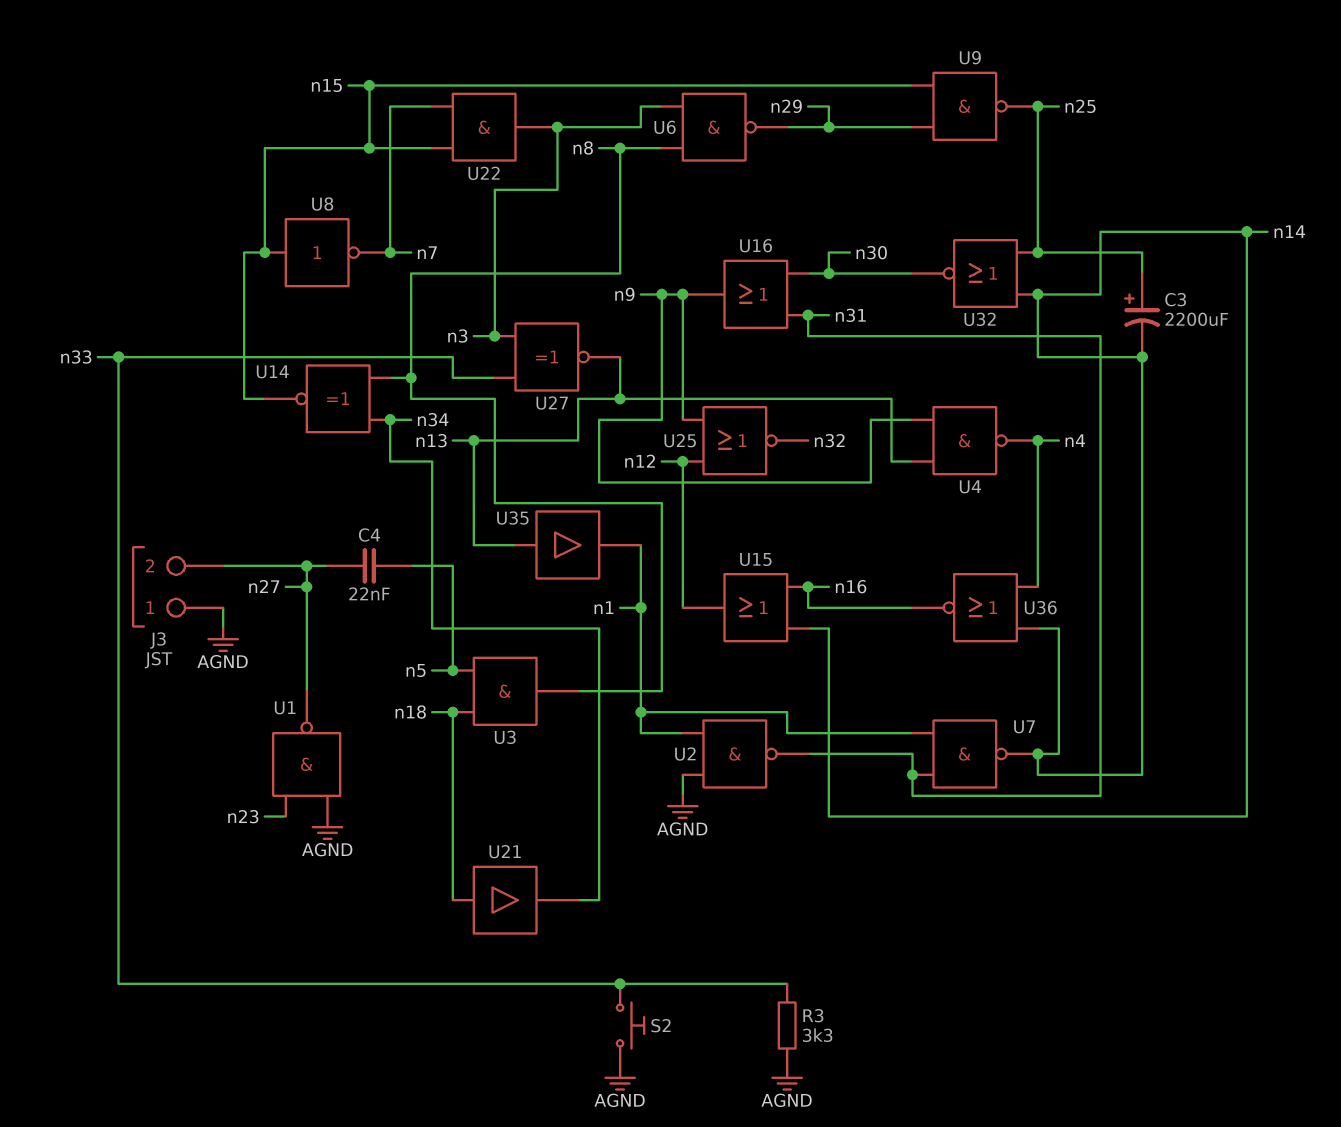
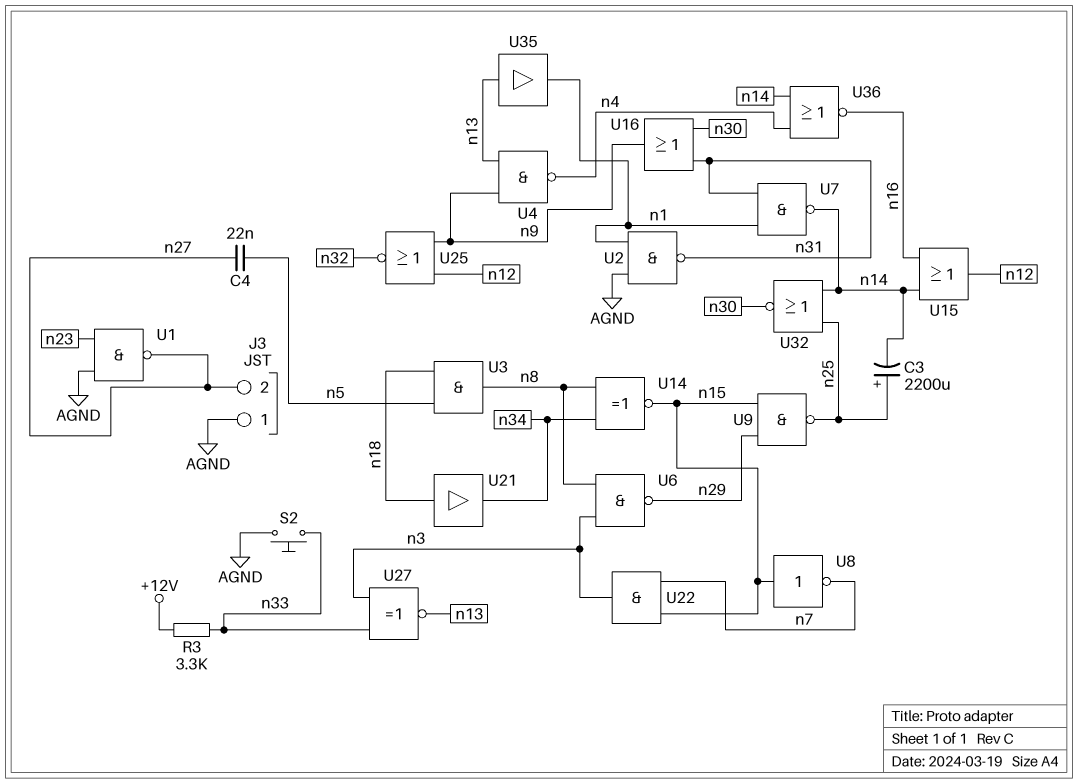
R3: 3.3k (AGND, n33) -> 3.3k (+12V, n33)

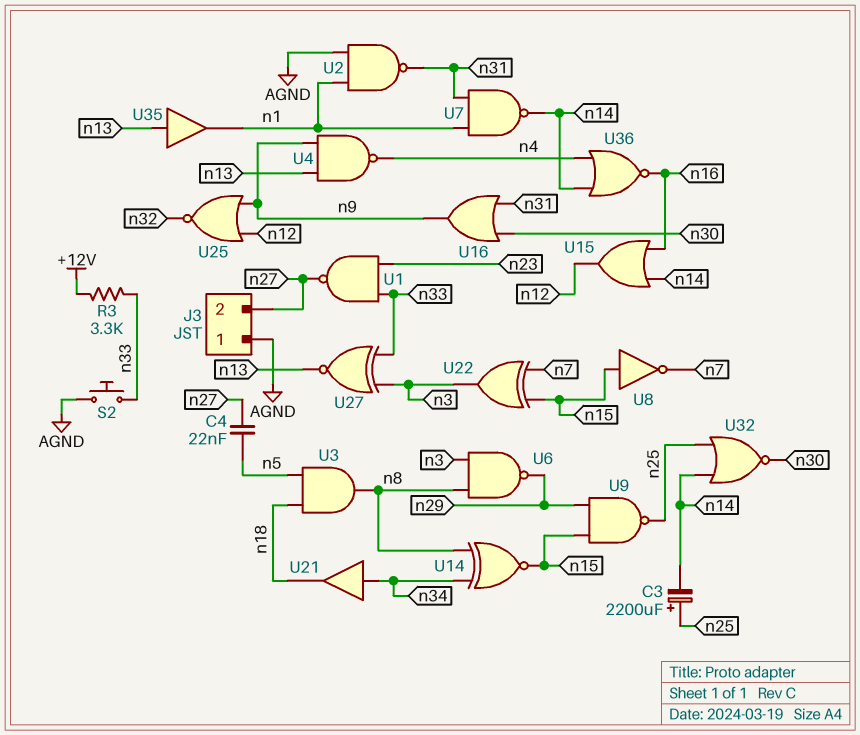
U1: NAND (in AGND, in n23, out n27) -> NAND (in n23, in n33, out n27)
U21: buffer (in n18, out n34) -> buffer (in n34, out n18)
U22: AND (in n7, in n15, out n3) -> XOR (in n7, in n15, out n3)

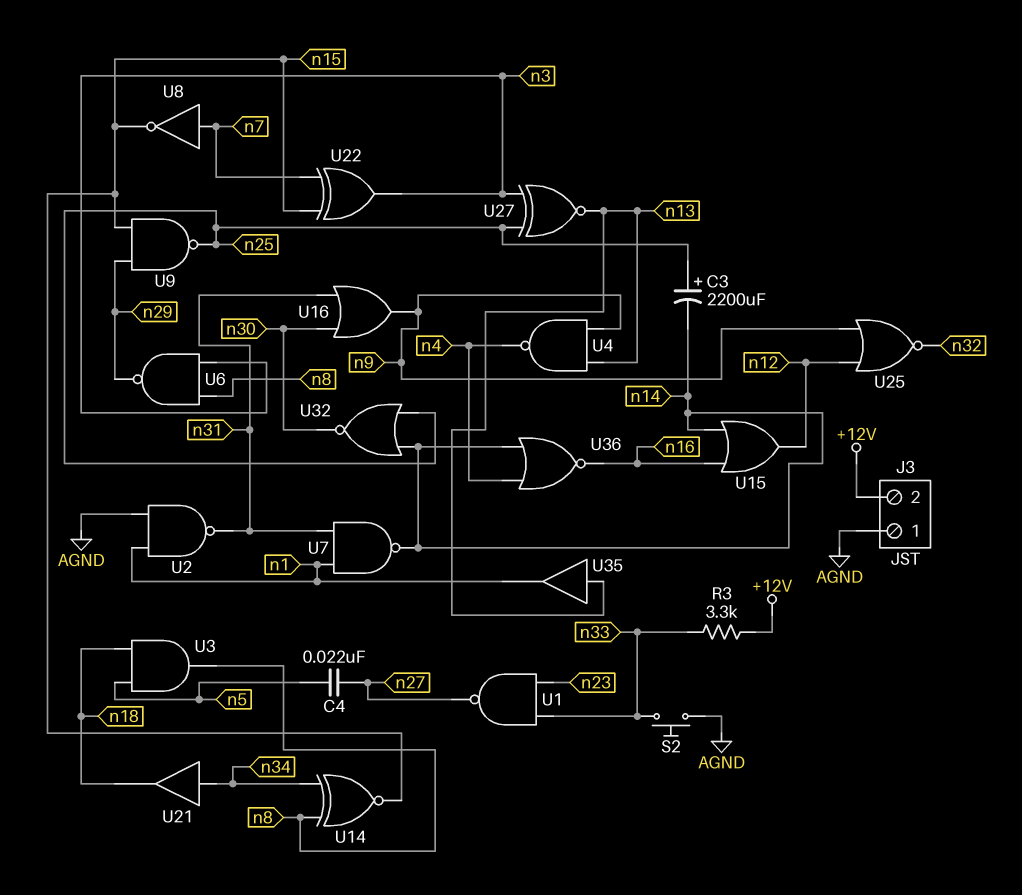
J3 pin 2: n27 -> +12V
U8: NOT (in n15, out n7) -> NOT (in n7, out n15)
U27: XNOR (in n3, in n33, out n13) -> XNOR (in n3, in n25, out n13)

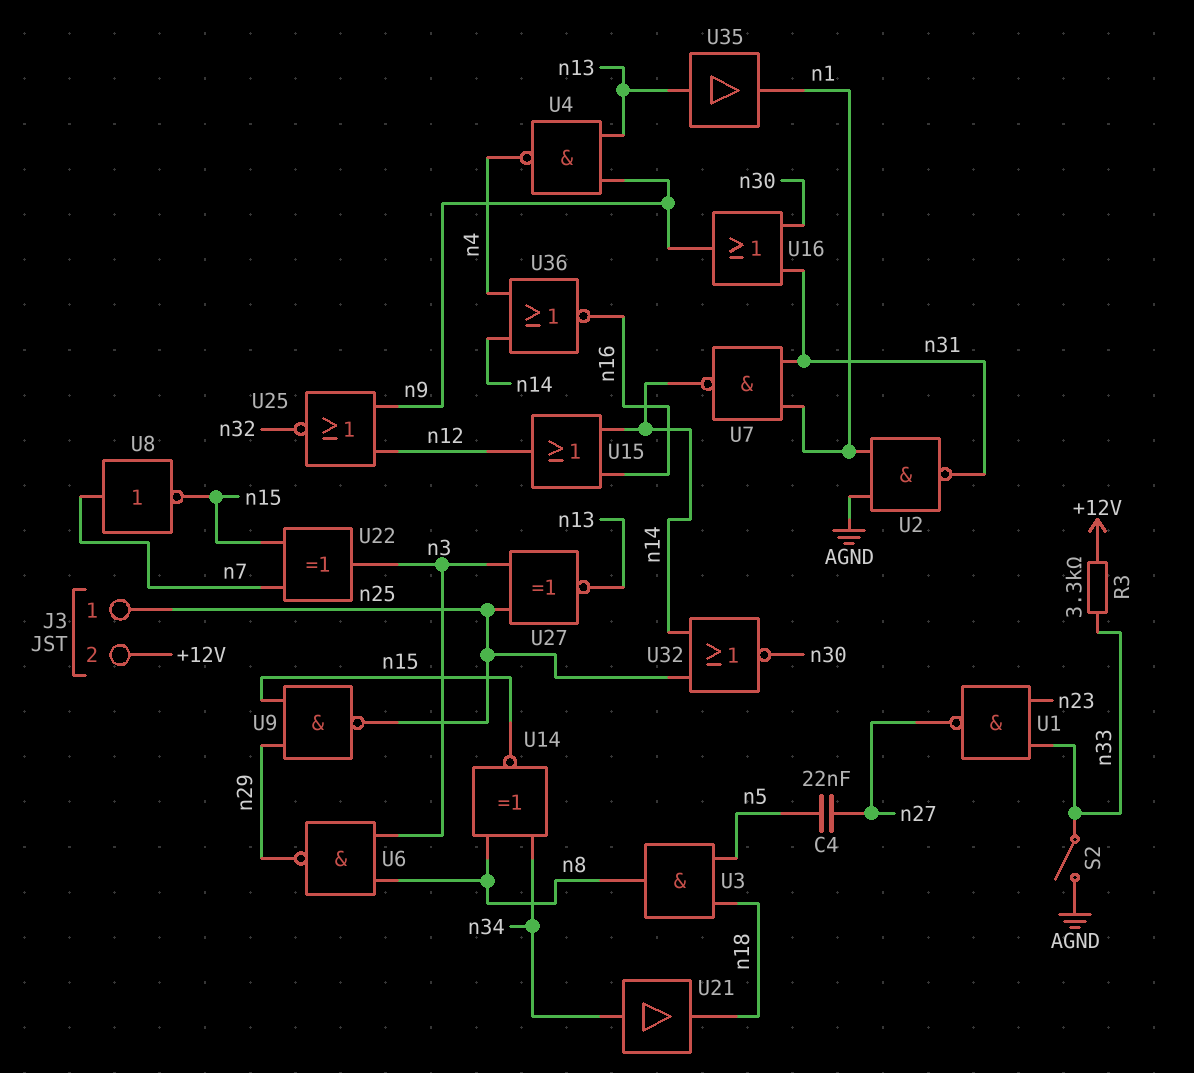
C3: 2200uF (plus n25, minus n14) -> none
J3 pin 1: AGND -> n25
S2: button (AGND, n33) -> switch (AGND, n33)

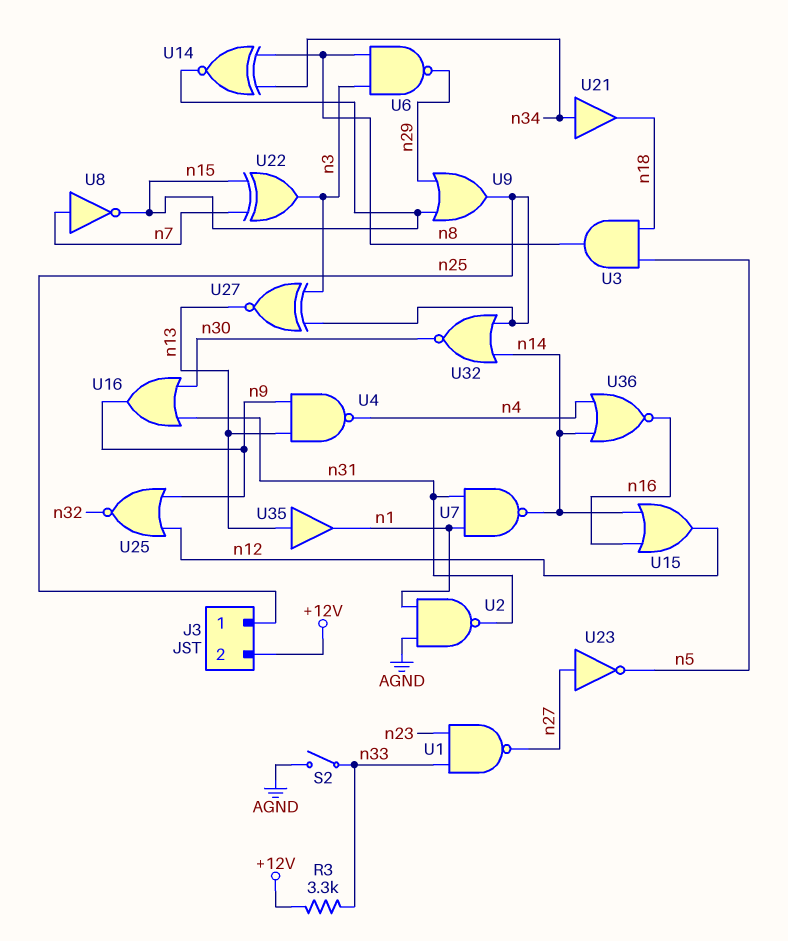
C4: 22nF (n5, n27) -> none
U9: NAND (in n15, in n29, out n25) -> OR (in n15, in n29, out n25)
U23: none -> NOT (in n27, out n5)

